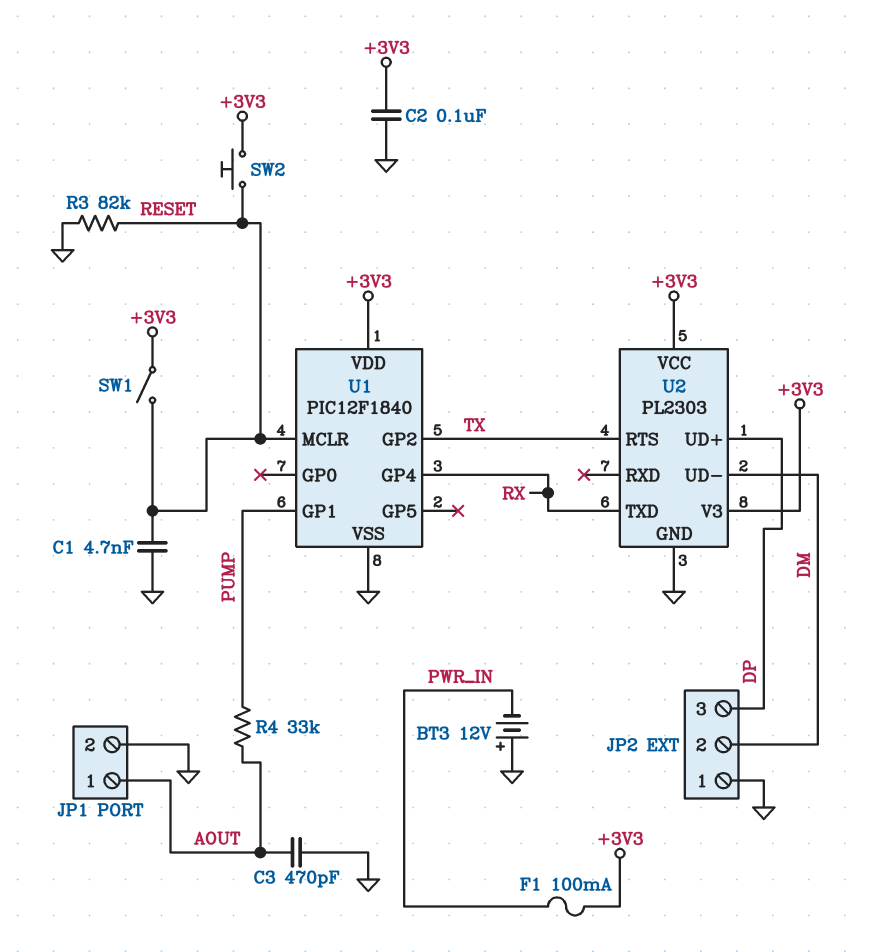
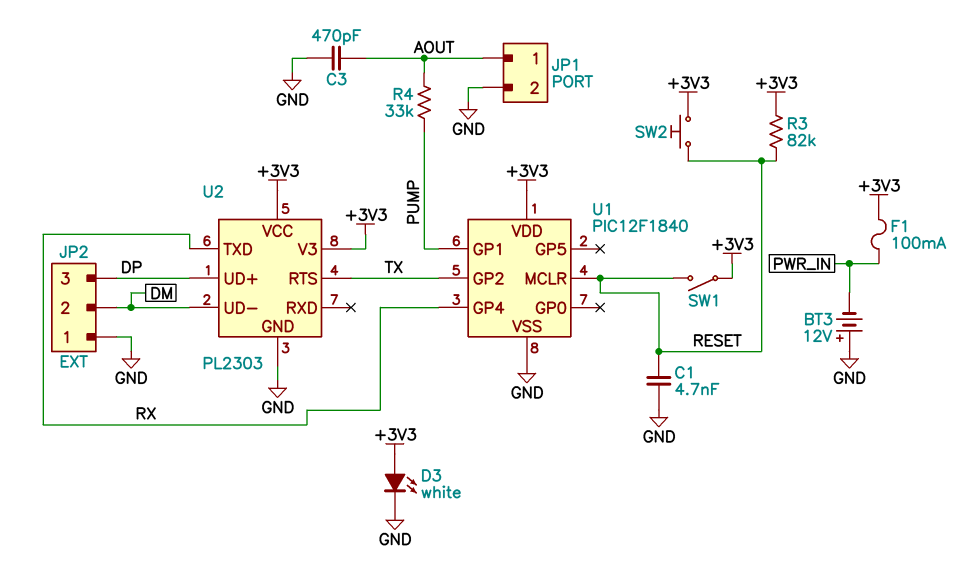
C2: 100nF (+3V3, GND) -> none
D3: none -> LED white (A +3V3, K GND)
R3: 82k (GND, RESET) -> 82k (+3V3, RESET)

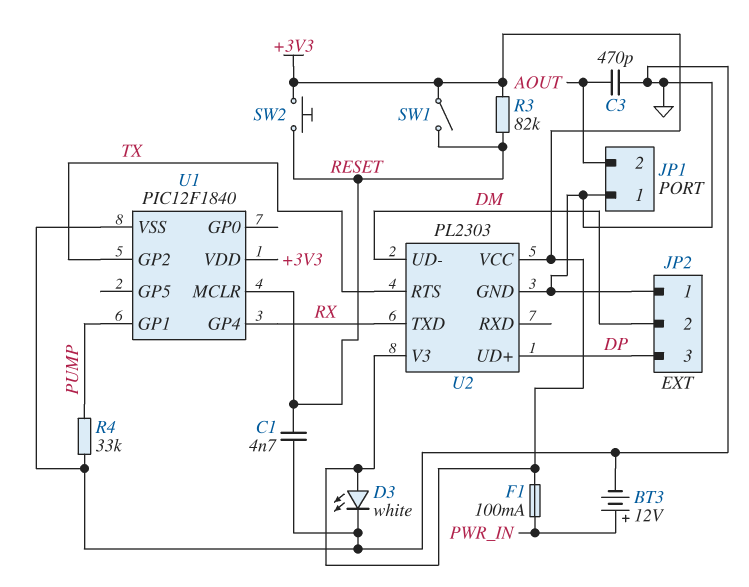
BT3: 12V (plus GND, minus PWR_IN) -> 12V (plus PWR_IN, minus GND)
JP1 pin 1: AOUT -> GND
JP1 pin 2: GND -> AOUT
R4: 33k (AOUT, PUMP) -> 33k (GND, PUMP)

